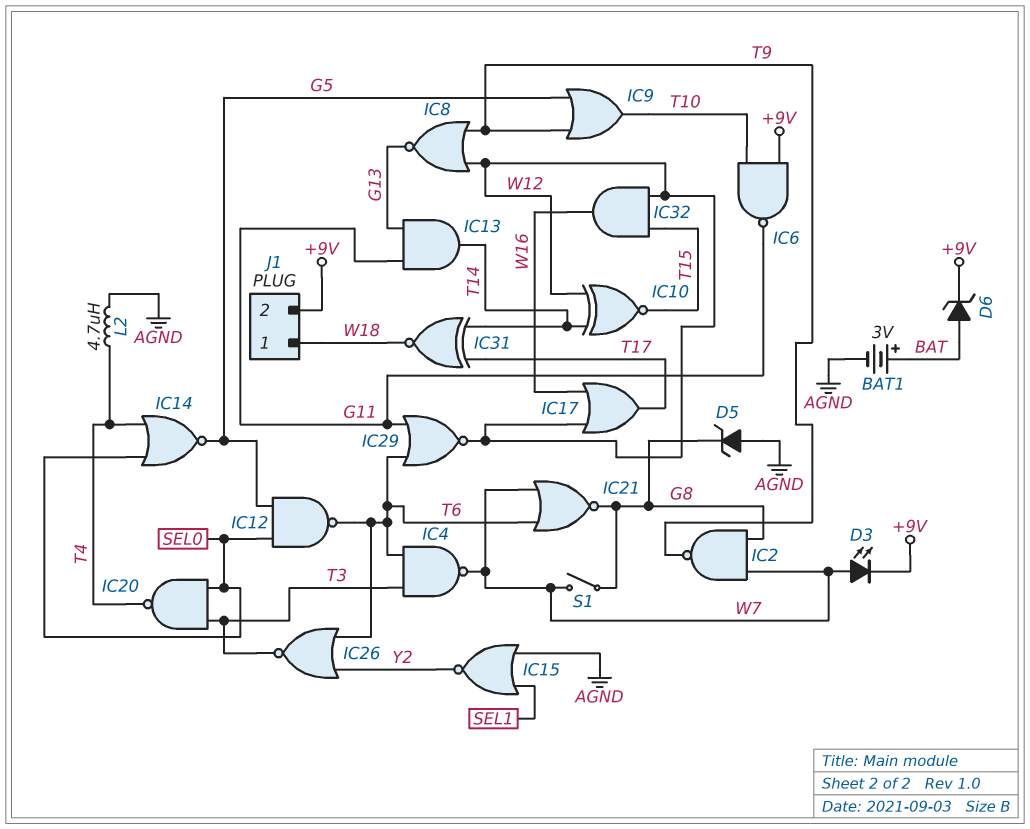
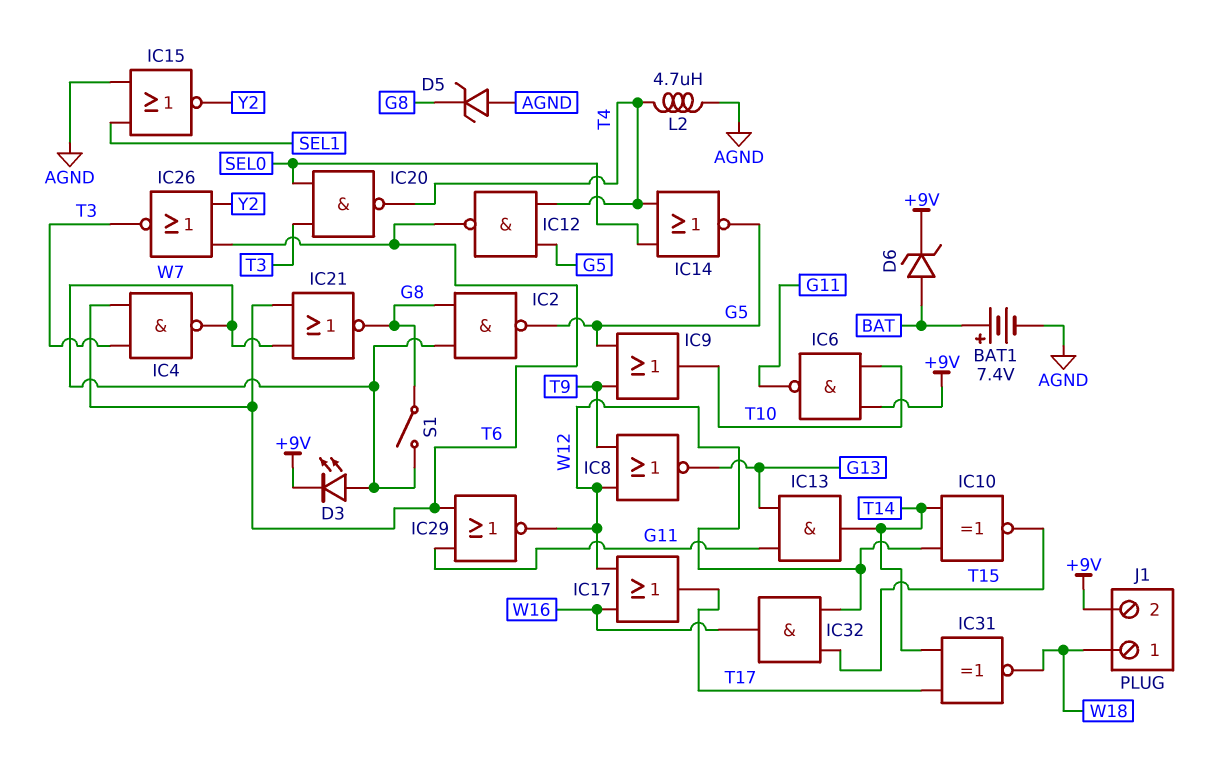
BAT1: 3V (plus BAT, minus AGND) -> 7.4V (plus BAT, minus AGND)
IC2: NAND (in G8, in W7, out T9) -> NAND (in G8, in W7, out G5)
IC12: NAND (in G5, in SEL0, out T6) -> NAND (in G5, in T4, out T6)

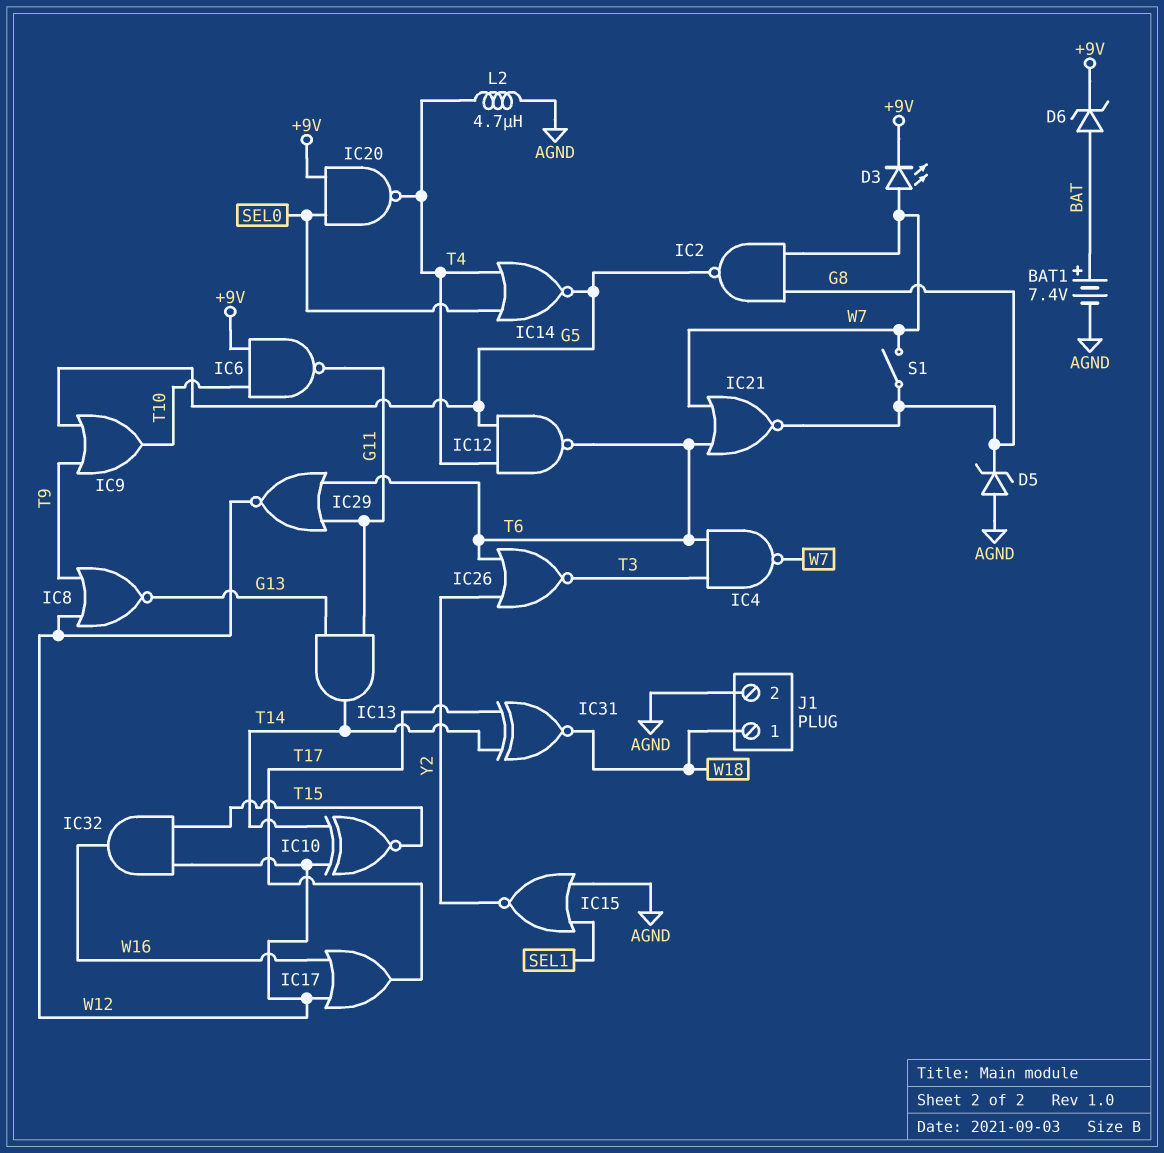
IC20: NAND (in SEL0, in T3, out T4) -> NAND (in +9V, in SEL0, out T4)
J1 pin 2: +9V -> AGND

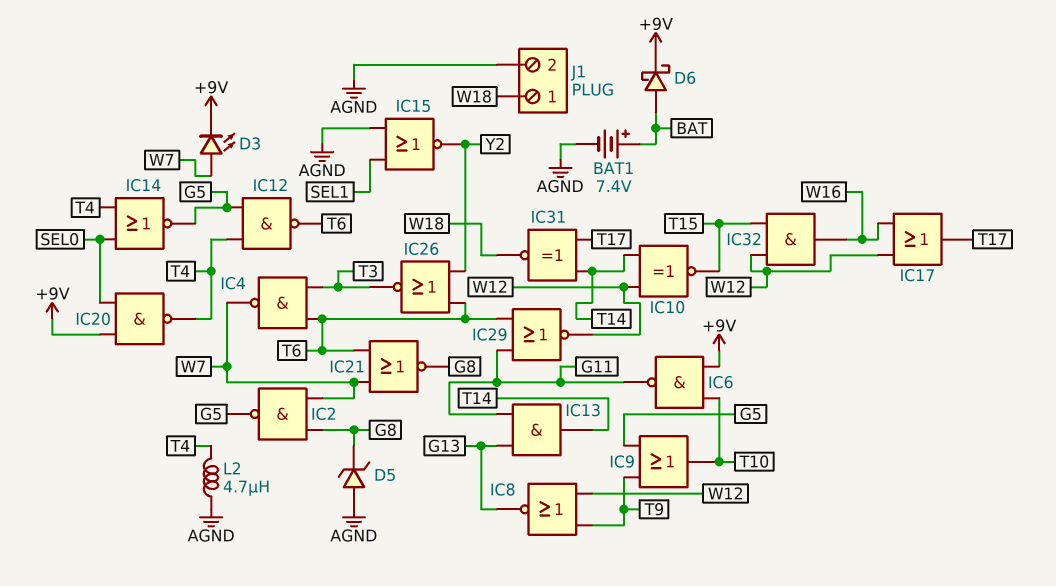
D6: zener (A BAT, K +9V) -> schottky (A BAT, K +9V)
S1: switch (G8, W7) -> none

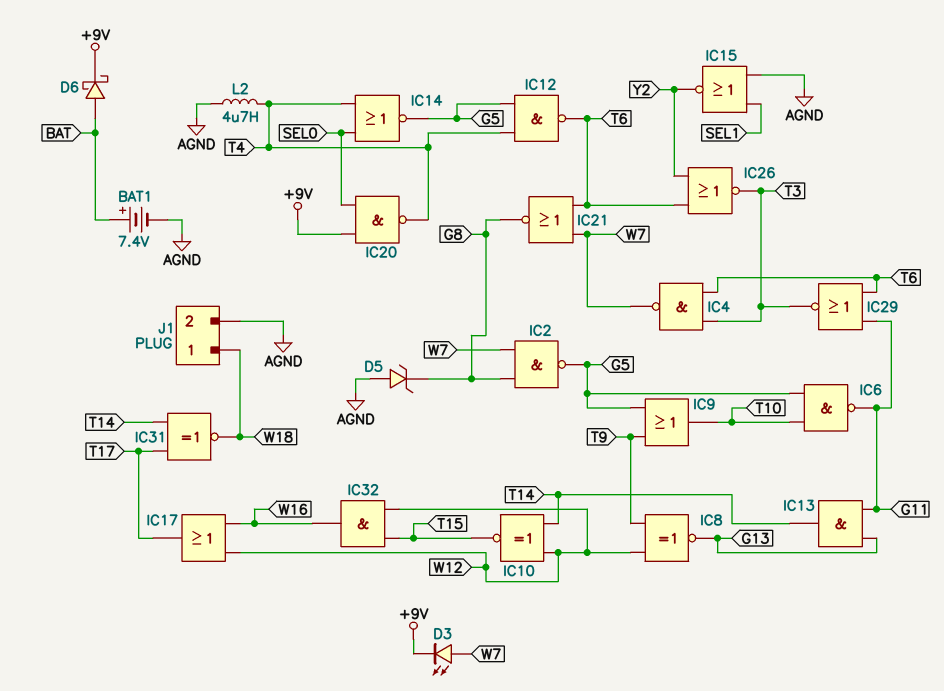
IC6: NAND (in +9V, in T10, out G11) -> NAND (in G5, in T10, out G11)
IC8: NOR (in T9, in W12, out G13) -> XNOR (in T9, in W12, out G13)
IC29: NOR (in G11, in T6, out W12) -> NOR (in G11, in T6, out T3)

